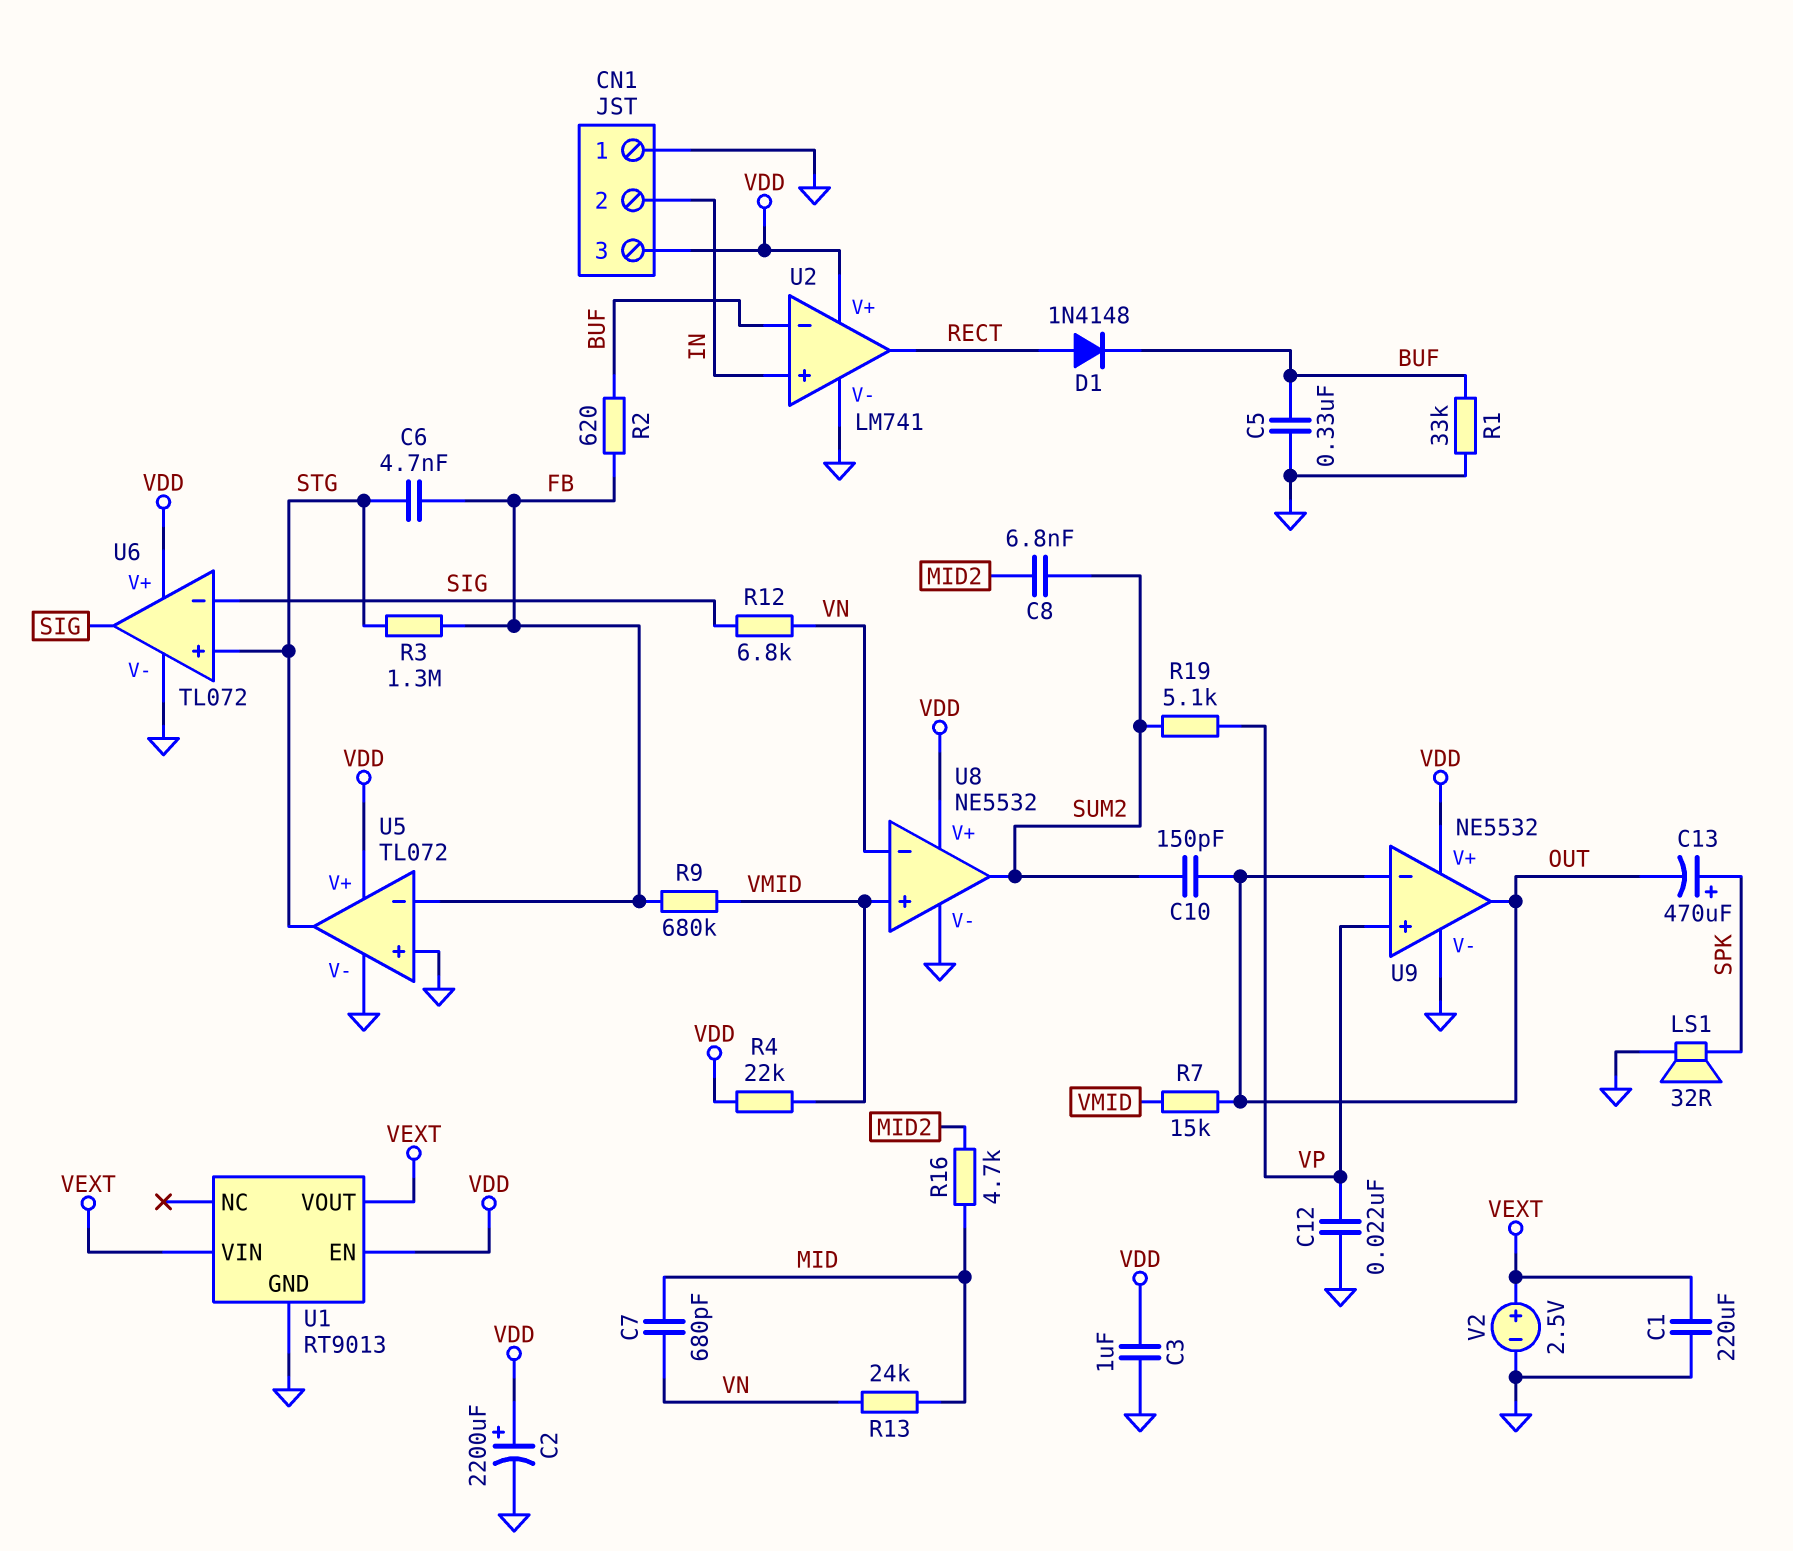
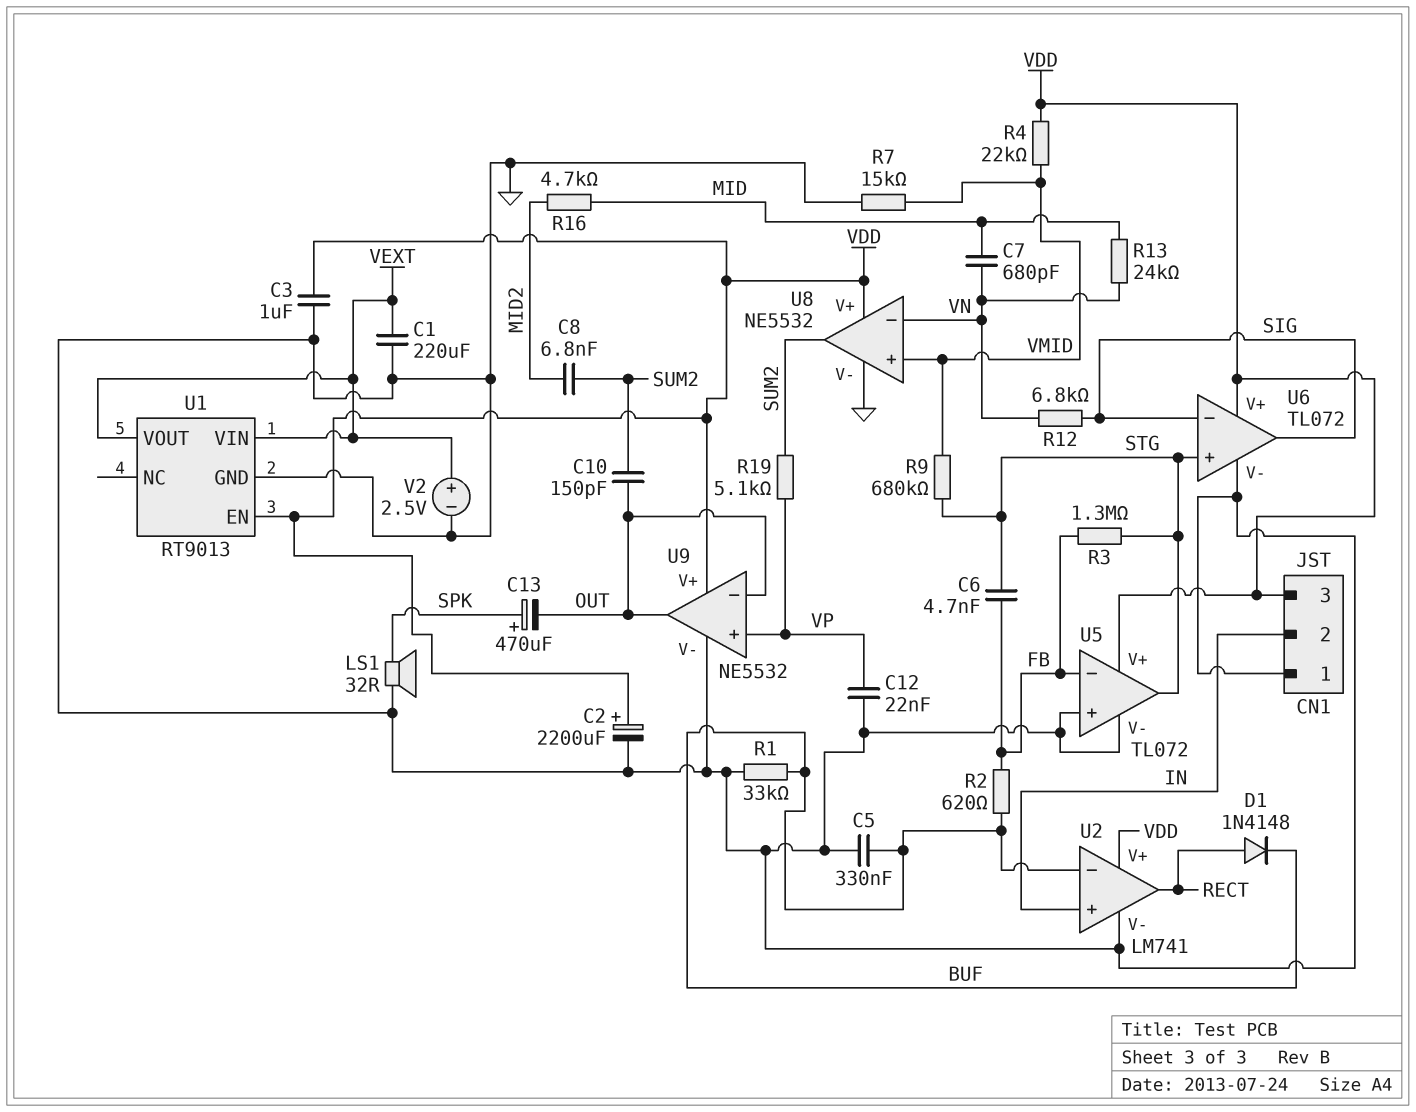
R7: 15k (OUT, VMID) -> 15k (GND, VMID)
R9: 680k (FB, VMID) -> 680k (STG, VMID)

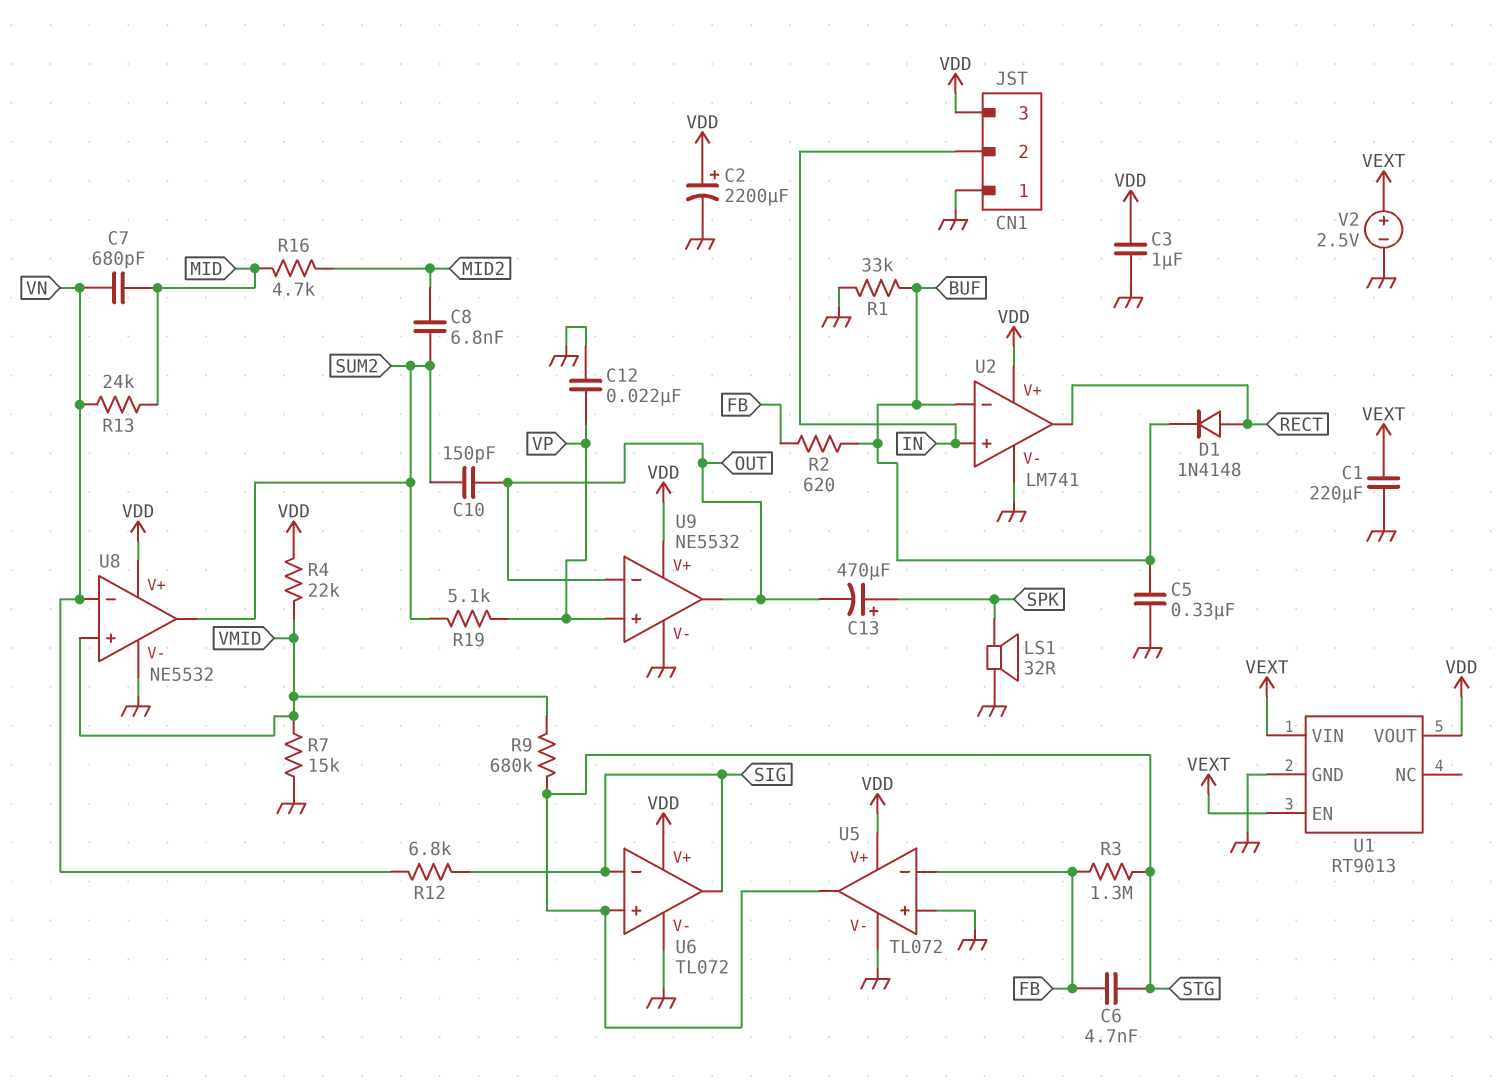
U1 pin EN: VDD -> VEXT
U1 pin VOUT: VEXT -> VDD

